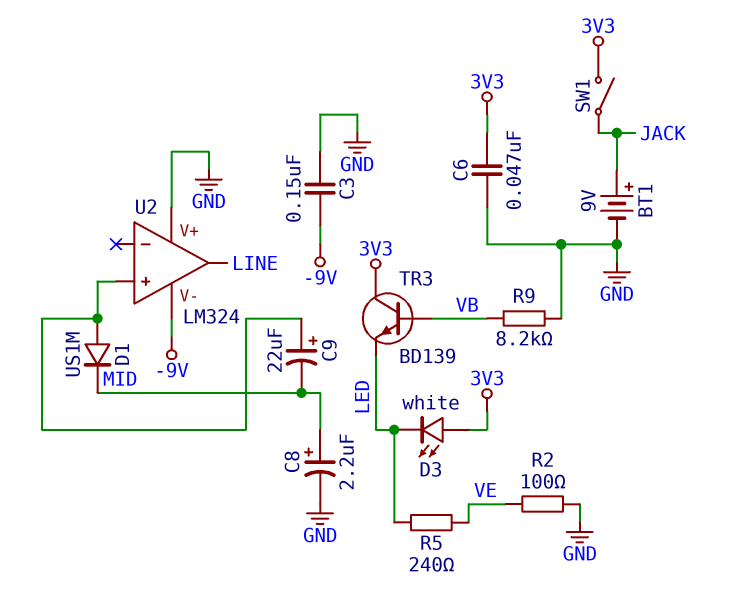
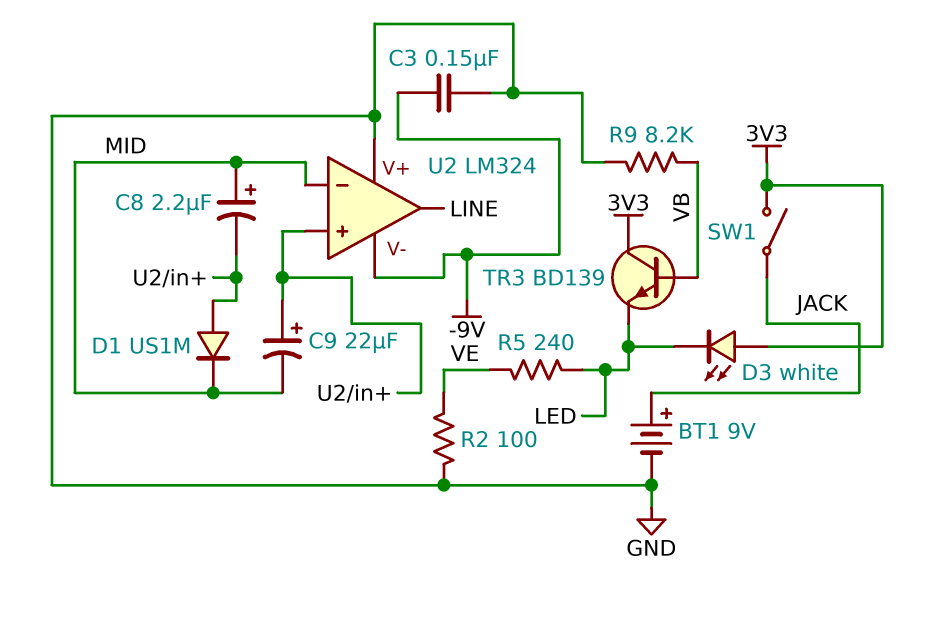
C6: 47nF (3V3, GND) -> none
C8: 2.2uF (plus MID, minus GND) -> 2.2uF (plus MID, minus U2/in+)
U2 pin in-: none -> MID

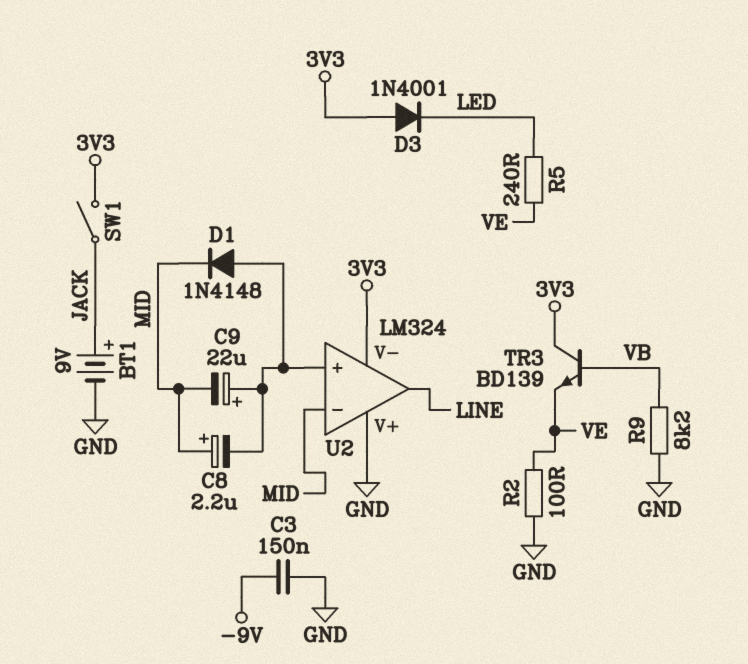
D1: diode US1M (A U2/in+, K MID) -> diode 1N4148 (A U2/in+, K MID)
D3: LED white (A 3V3, K LED) -> diode 1N4001 (A 3V3, K LED)
TR3: NPN BD139 (B VB, C 3V3, E LED) -> NPN BD139 (B VB, C 3V3, E VE)
U2 pin V-: -9V -> 3V3

